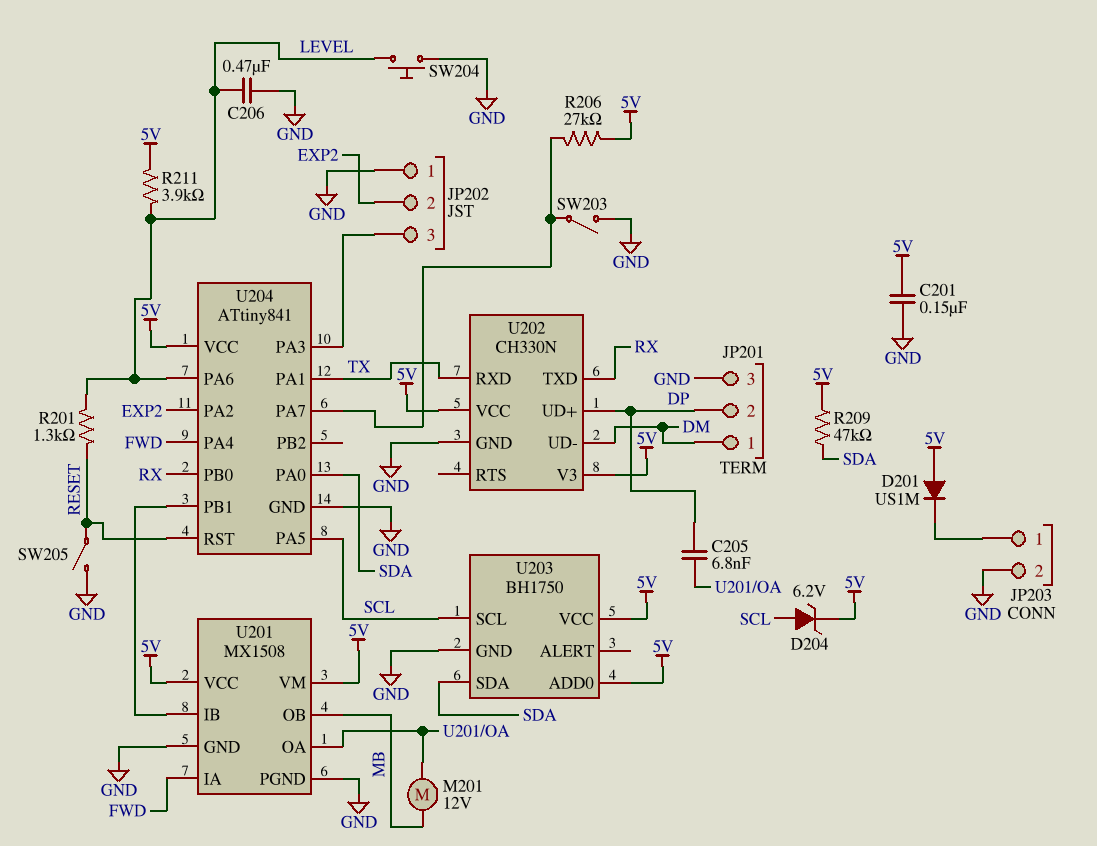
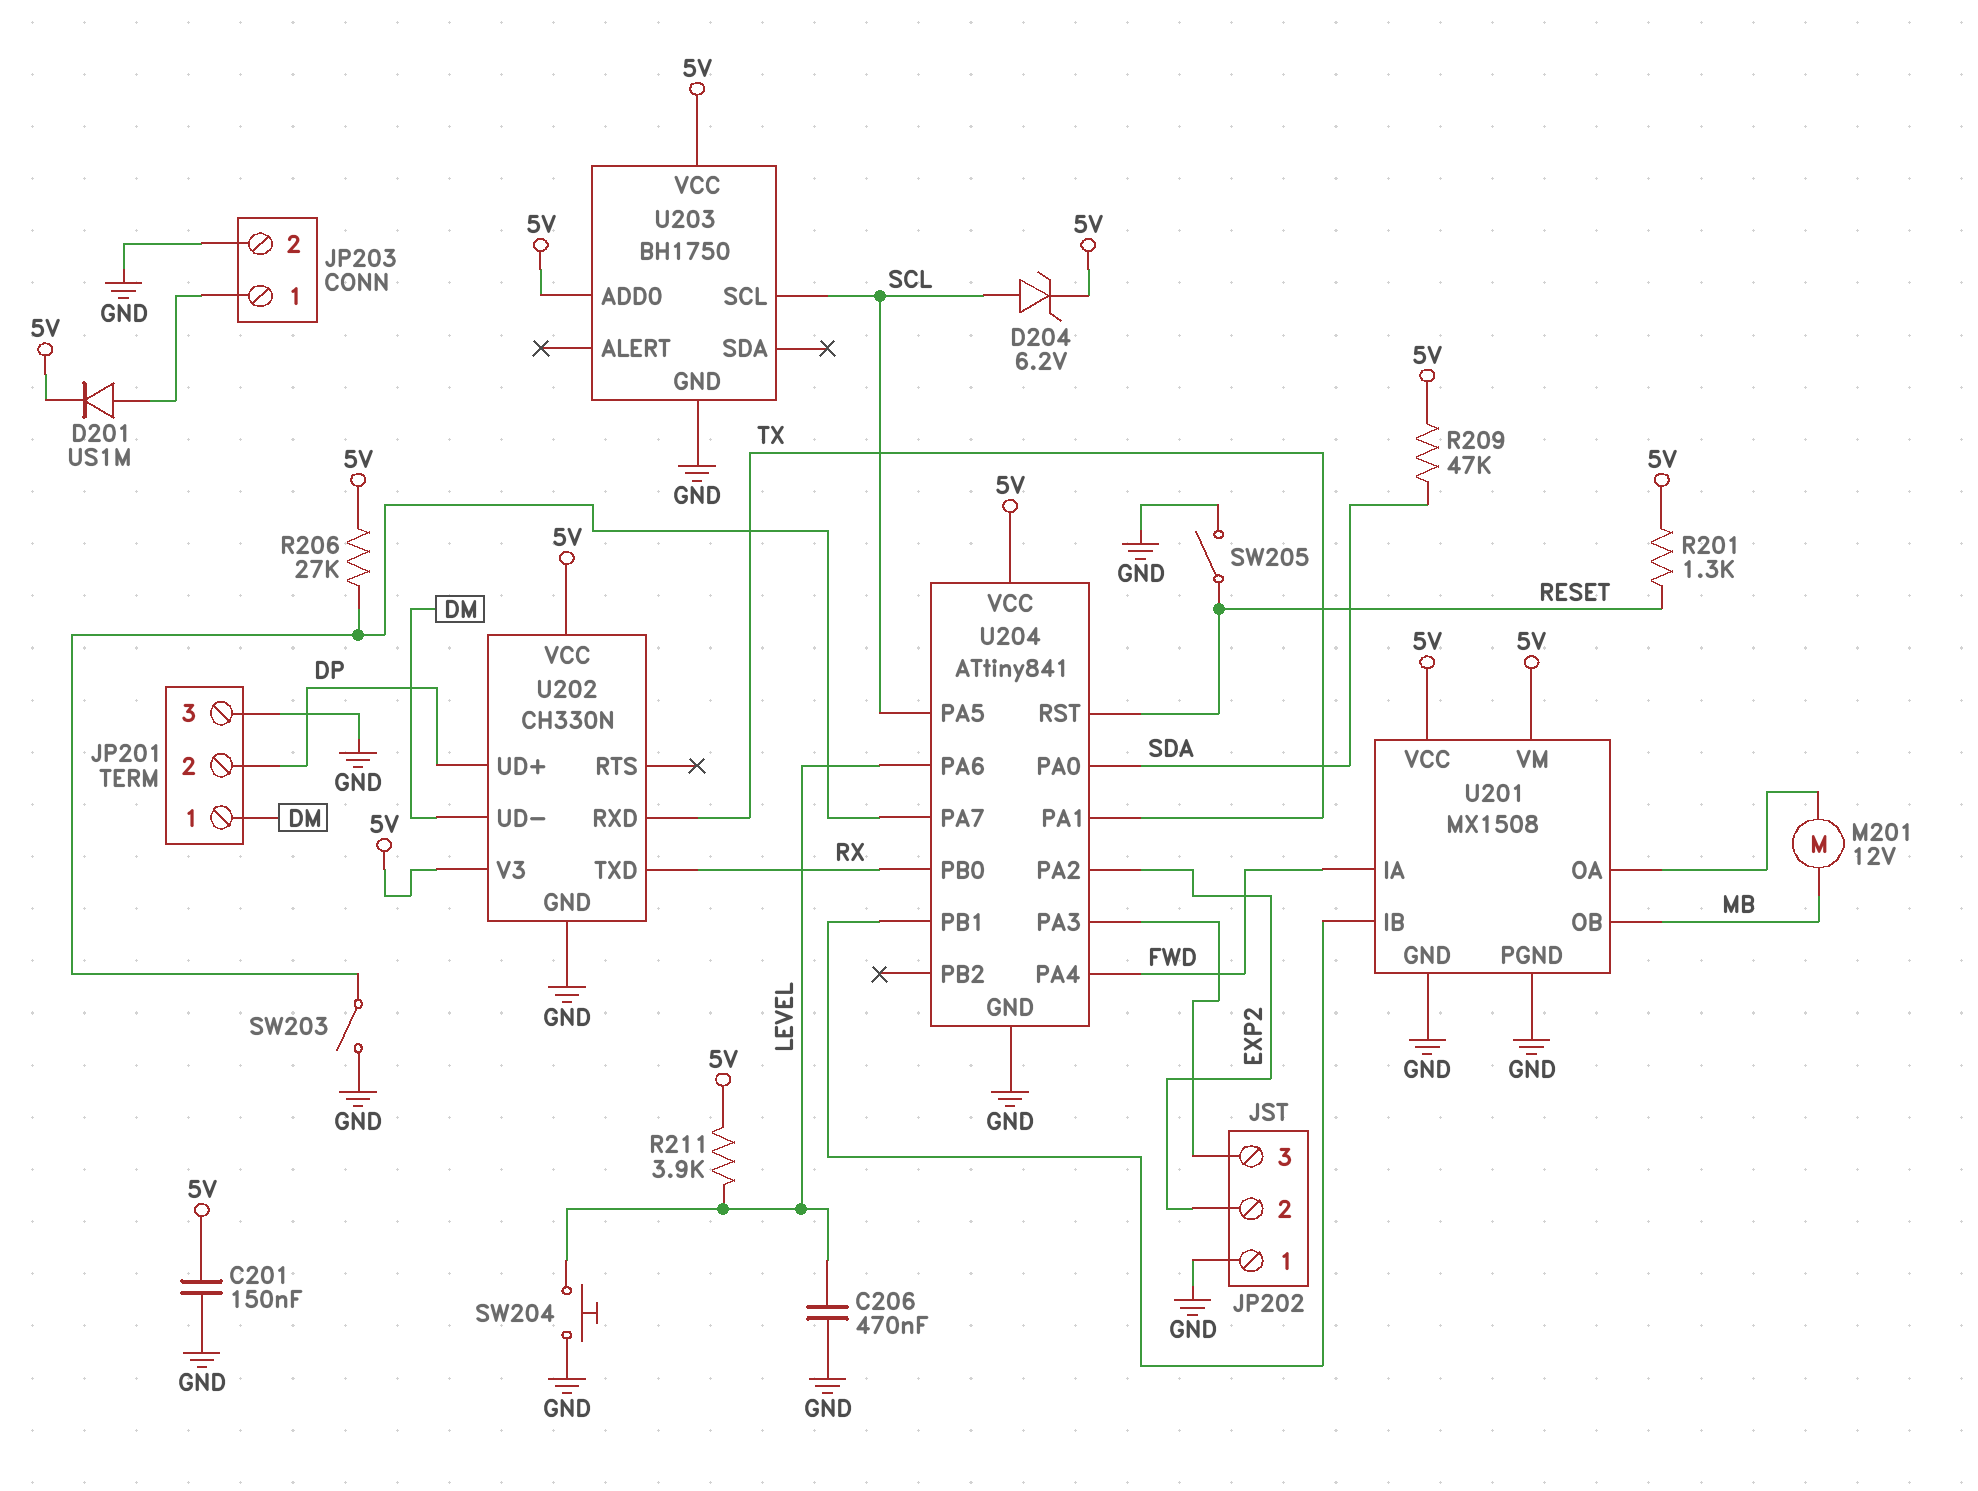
C205: 6.8nF (DP, U201/OA) -> none
D201: diode US1M (A 5V, K JP203/1) -> diode US1M (A JP203/1, K 5V)
R201: 1.3k (LEVEL, RESET) -> 1.3k (5V, RESET)
U203 pin SDA: SDA -> none

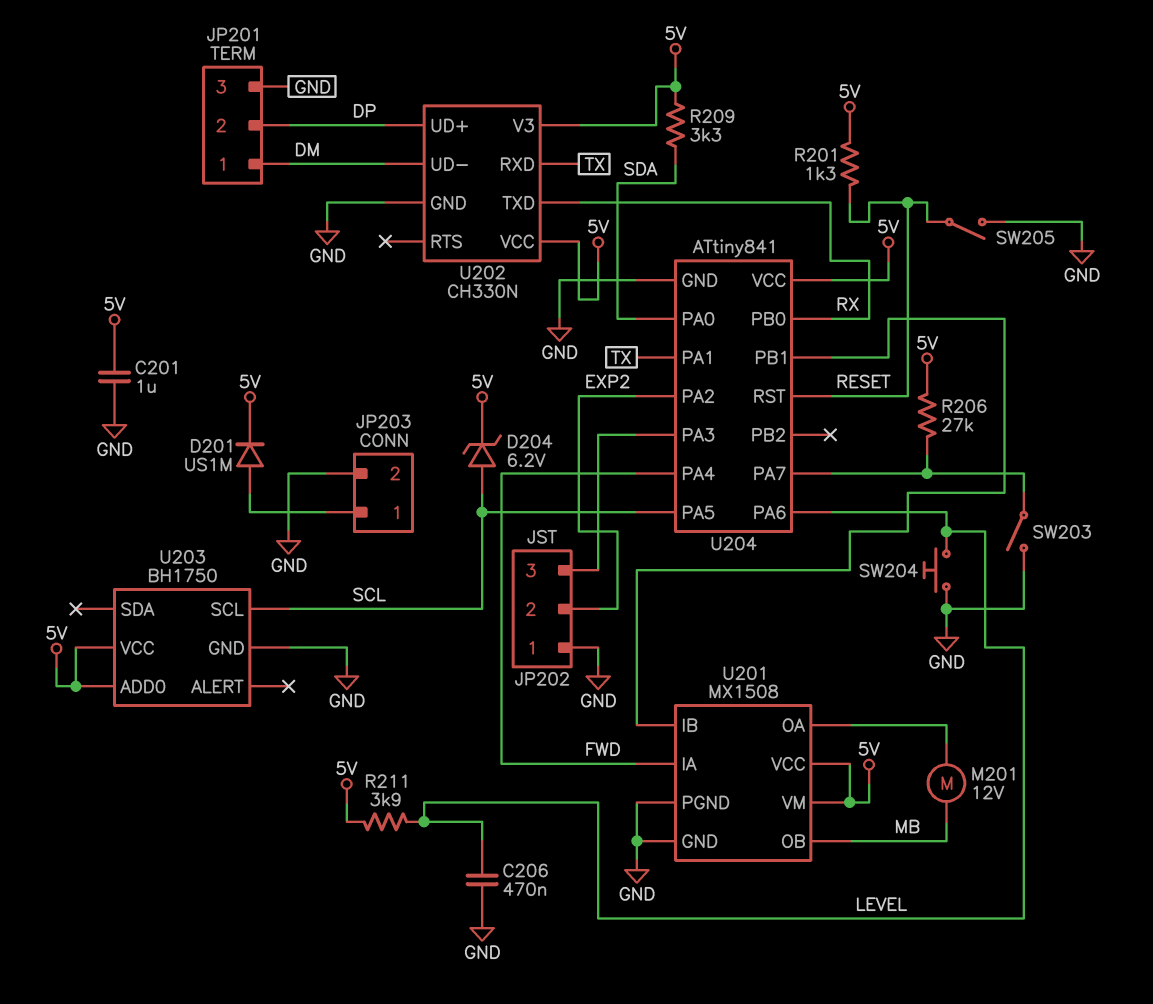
C201: 150nF (5V, GND) -> 1uF (5V, GND)
R209: 47k (5V, SDA) -> 3.3k (5V, SDA)

